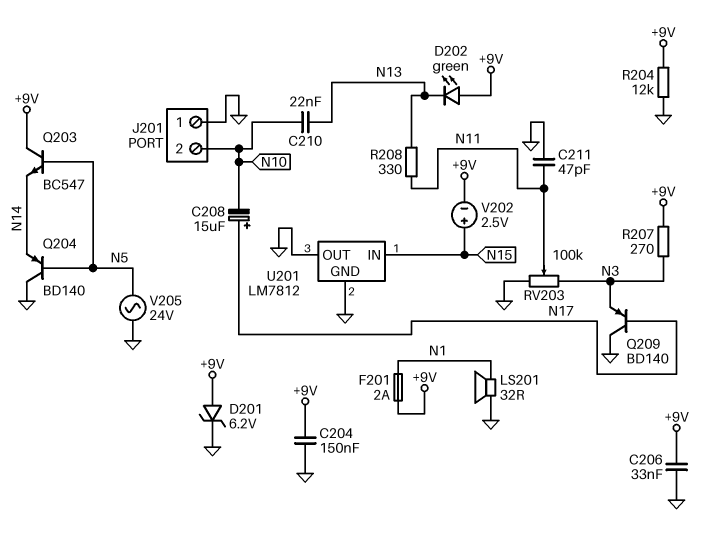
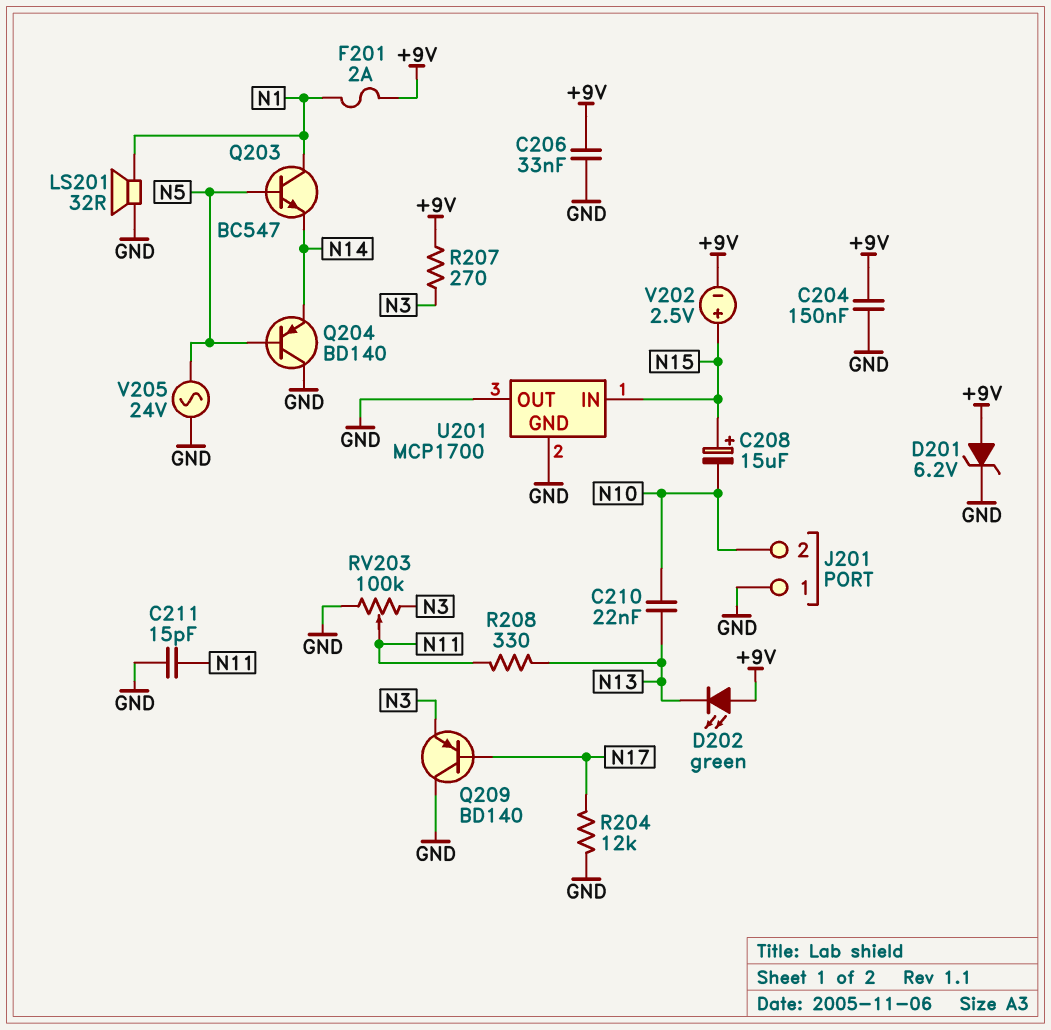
C208: 15uF (plus N17, minus N10) -> 15uF (plus N15, minus N10)
C211: 47pF (GND, N11) -> 15pF (GND, N11)
Q203: NPN BC547 (B N5, C +9V, E N14) -> NPN BC547 (B N5, C N1, E N14)
R204: 12k (+9V, GND) -> 12k (GND, N17)
U201: LM7812 -> MCP1700

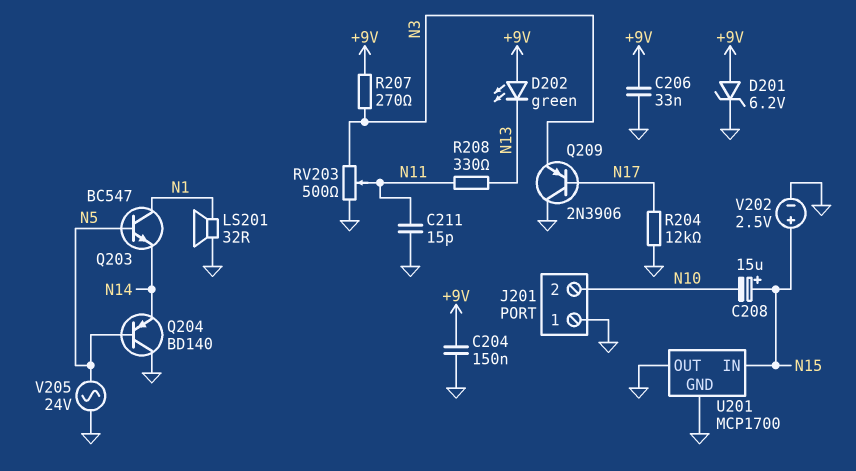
C210: 22nF (N10, N13) -> none
F201: 2A (+9V, N1) -> none
Q209: PNP BD140 (B N17, C GND, E N3) -> PNP 2N3906 (B N17, C GND, E N3)
RV203: 100k (GND, N3, wiper N11) -> 500 (GND, N3, wiper N11)
V202: 2.5V (plus N15, minus +9V) -> 2.5V (plus N15, minus GND)

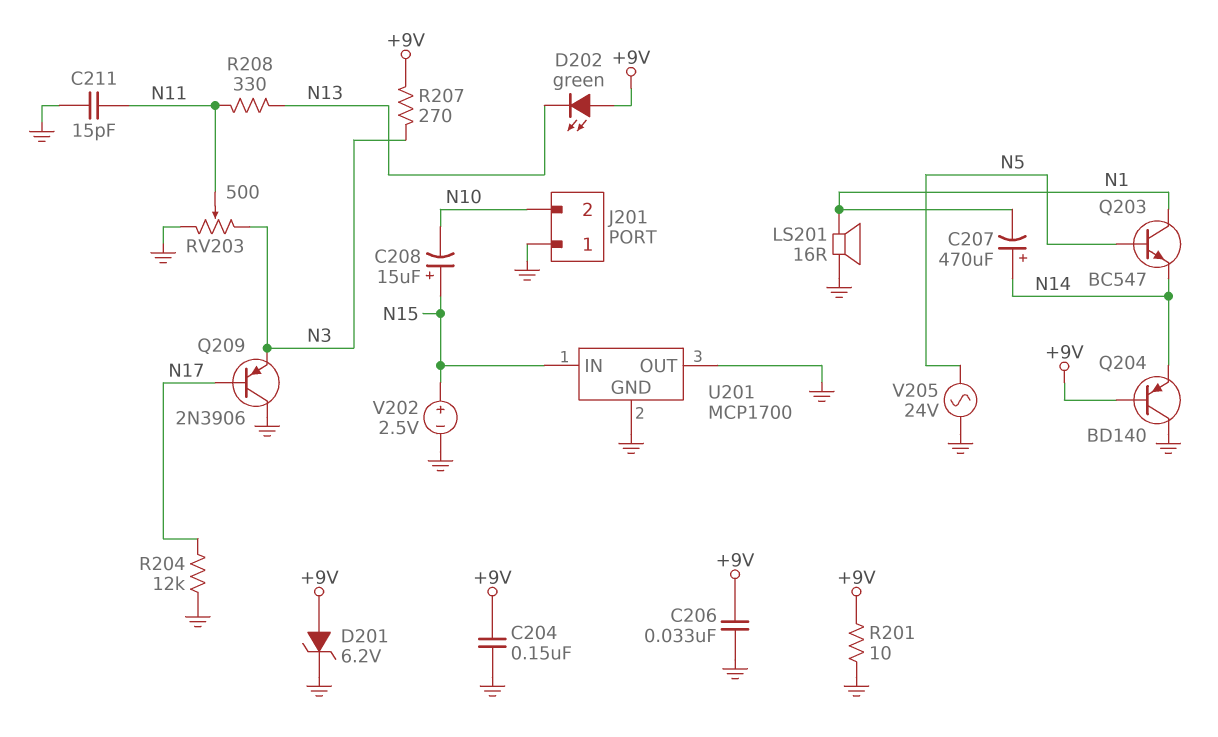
C207: none -> 470uF (plus N14, minus N1)
LS201: speaker 32R (GND, N1) -> speaker 16R (GND, N1)
Q204: PNP BD140 (B N5, C GND, E N14) -> PNP BD140 (B +9V, C GND, E N14)
R201: none -> 10 (+9V, GND)

